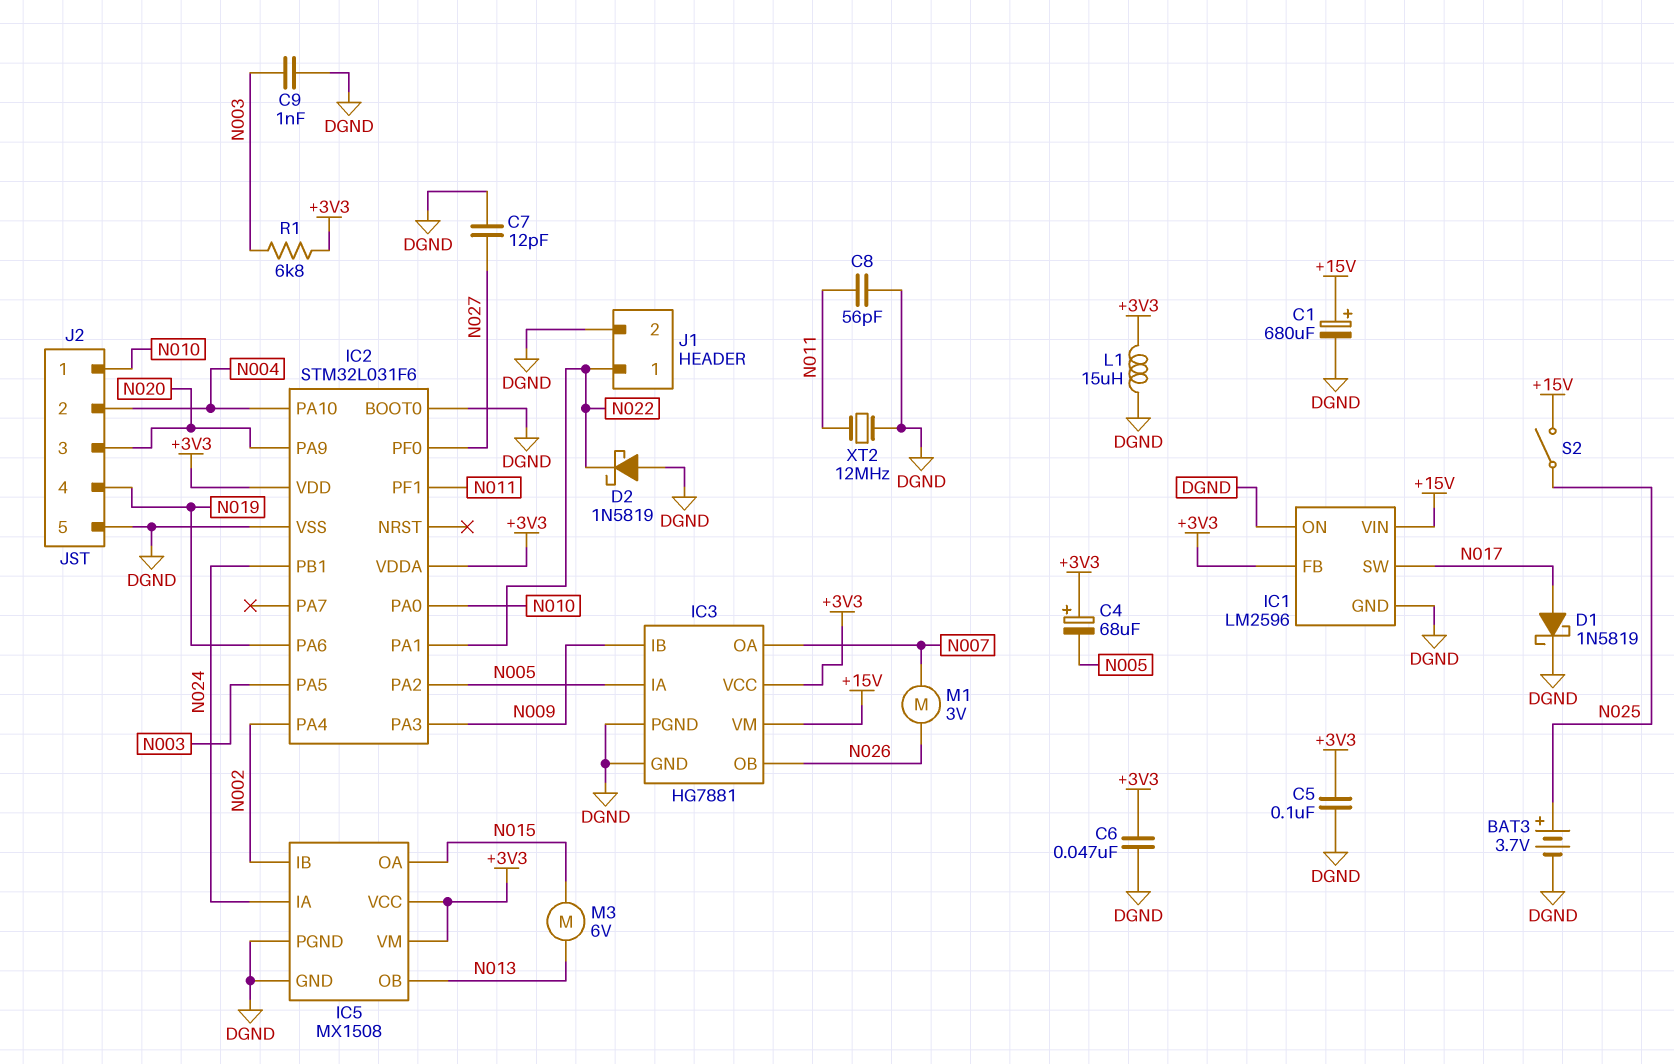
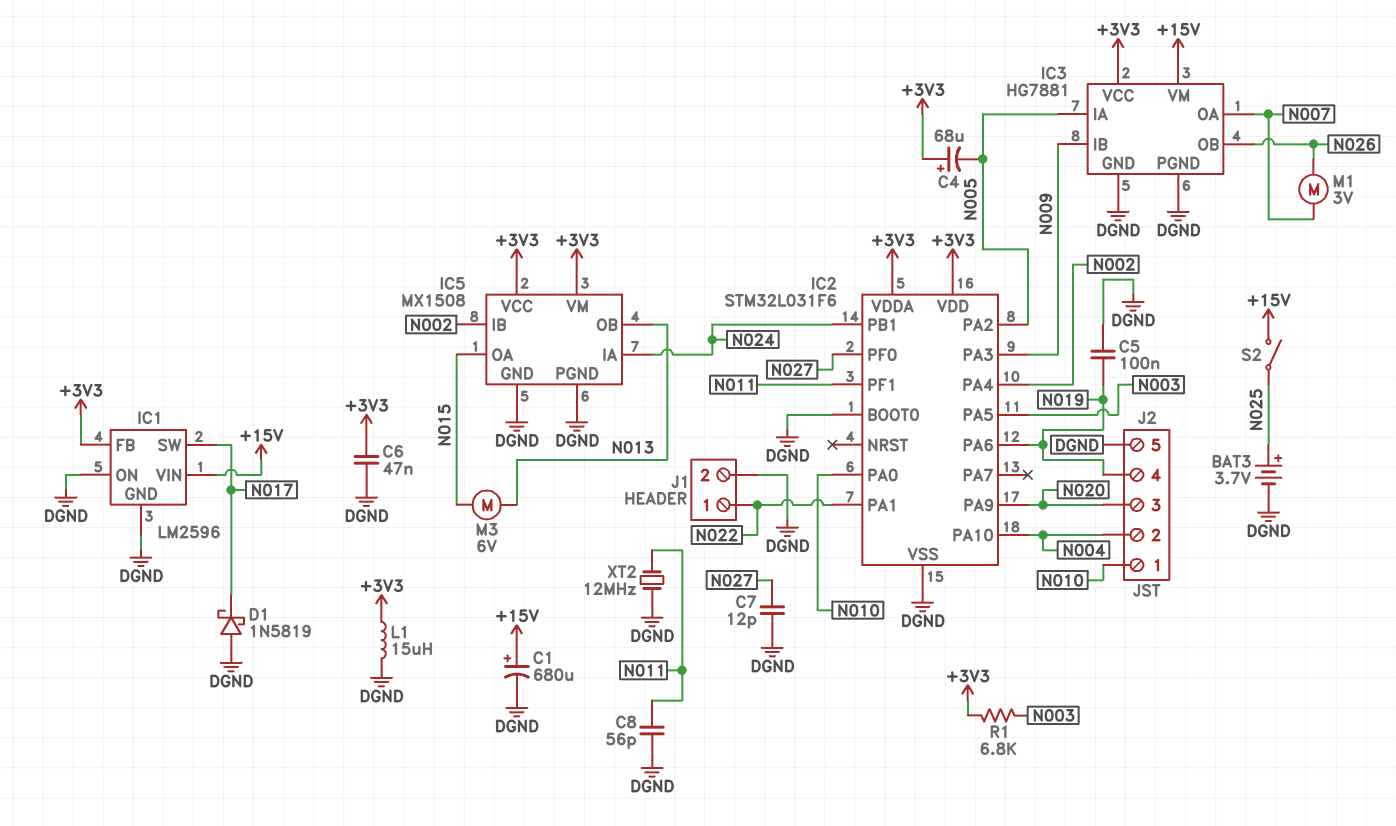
C5: 100nF (+3V3, DGND) -> 100nF (DGND, N019)
C9: 1nF (DGND, N003) -> none
D1: schottky 1N5819 (A N017, K DGND) -> schottky 1N5819 (A DGND, K N017)
D2: schottky 1N5819 (A DGND, K N022) -> none

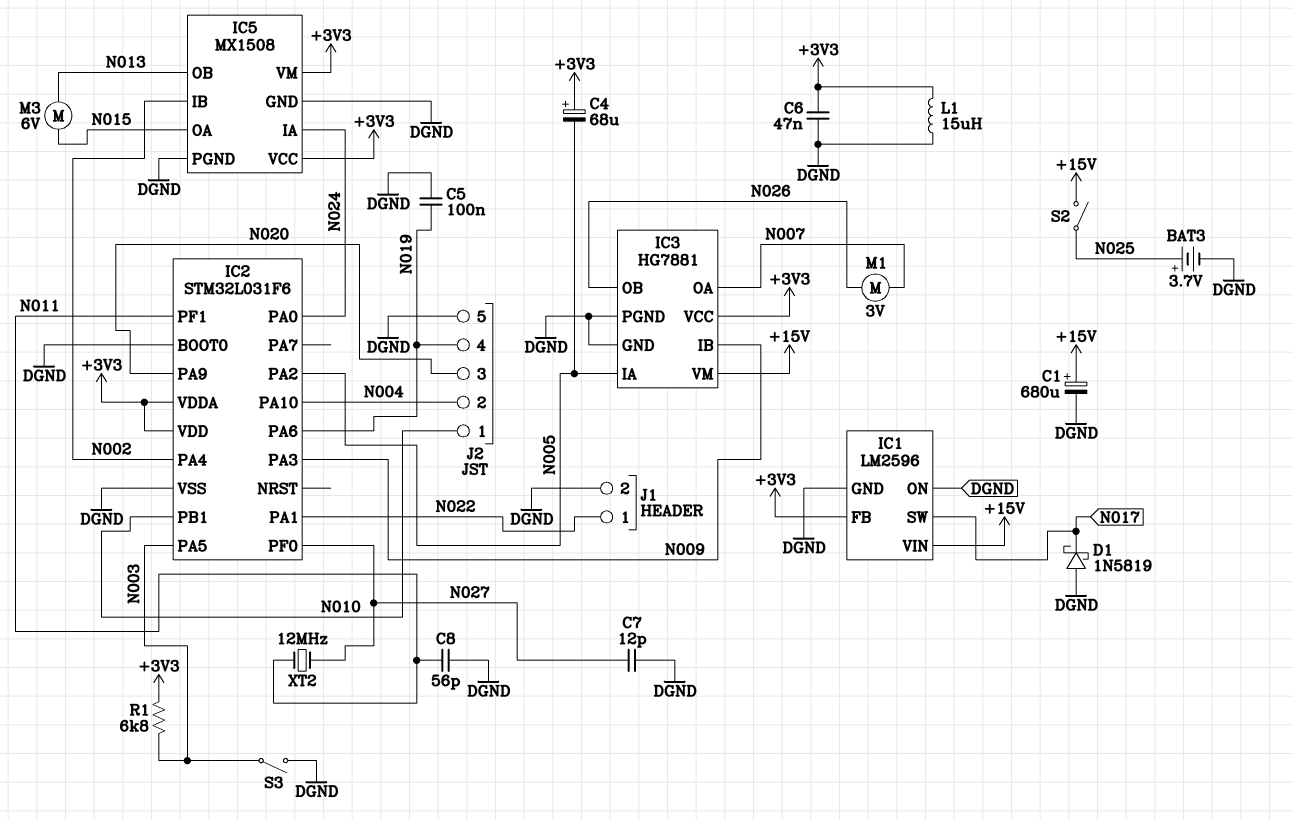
IC2 pin PA0: N010 -> N024
IC2 pin PB1: N024 -> N010
S3: none -> switch (DGND, N003)
XT2: 12MHz (DGND, N011) -> 12MHz (N011, N027)

